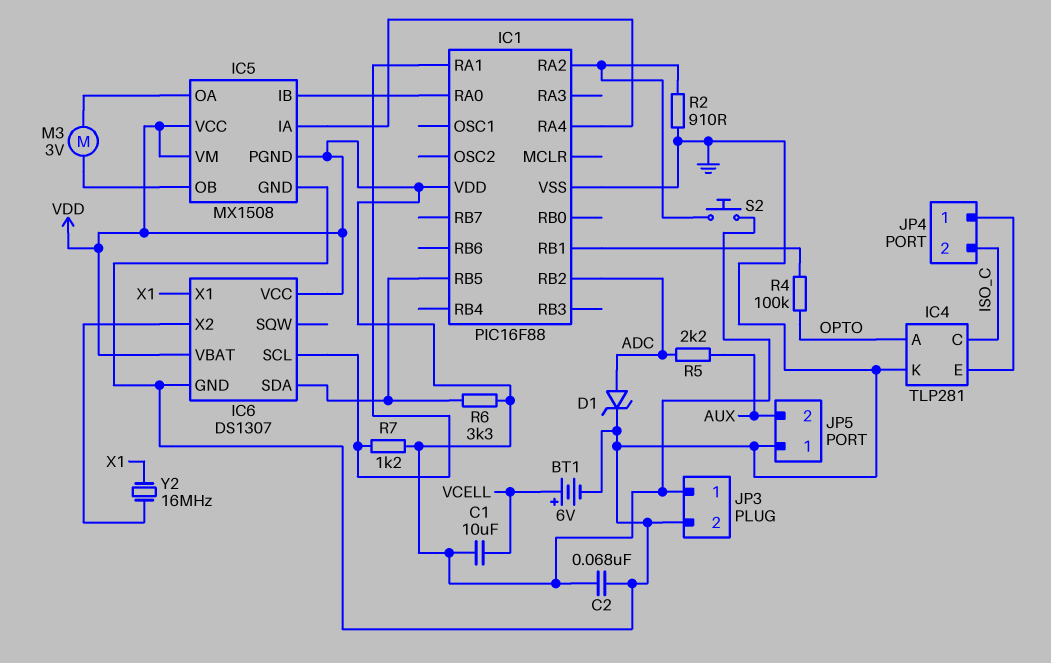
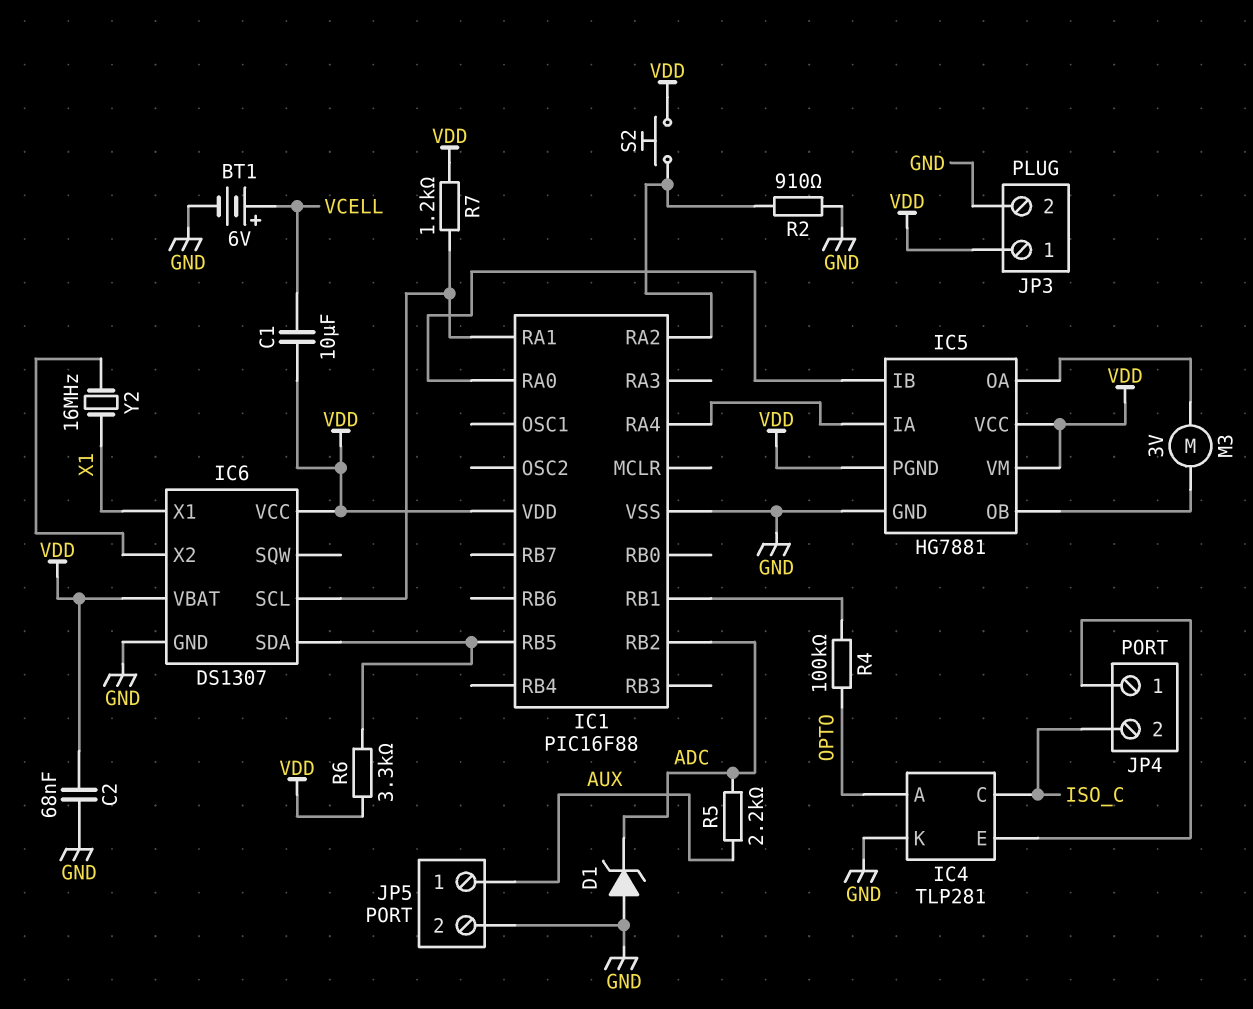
D1: zener (A ADC, K GND) -> zener (A GND, K ADC)
IC5: MX1508 -> HG7881
JP5 pin 1: GND -> AUX
JP5 pin 2: AUX -> GND

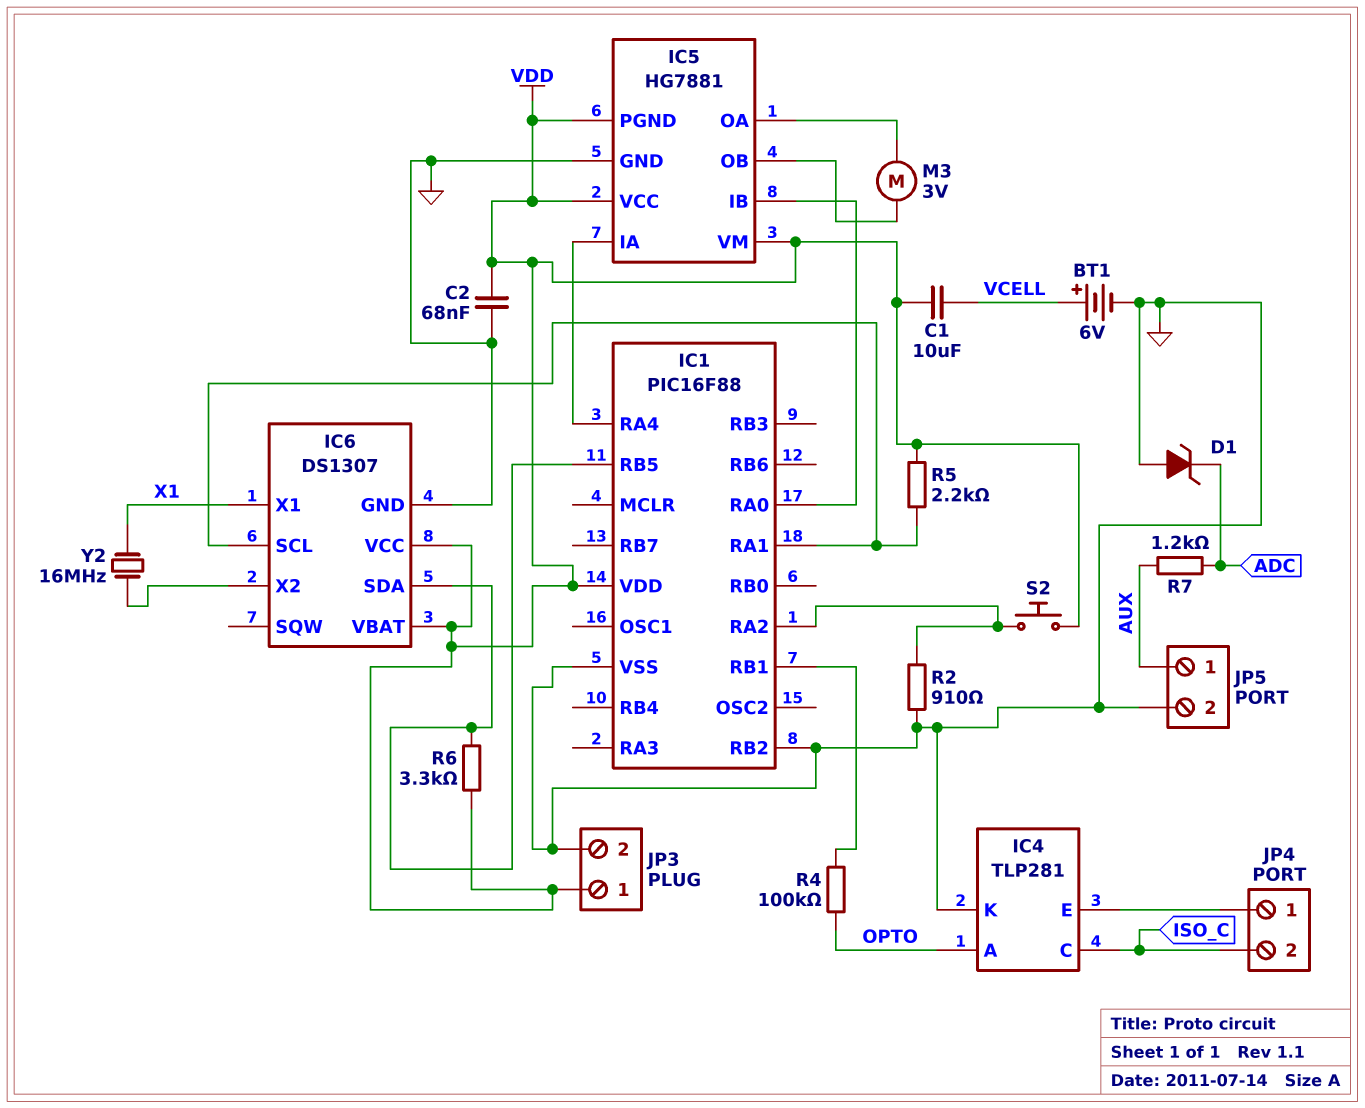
IC1 pin RB2: ADC -> GND
R5: 2.2k (ADC, AUX) -> 2.2k (IC1/RA1, VDD)
R7: 1.2k (IC1/RA1, VDD) -> 1.2k (ADC, AUX)

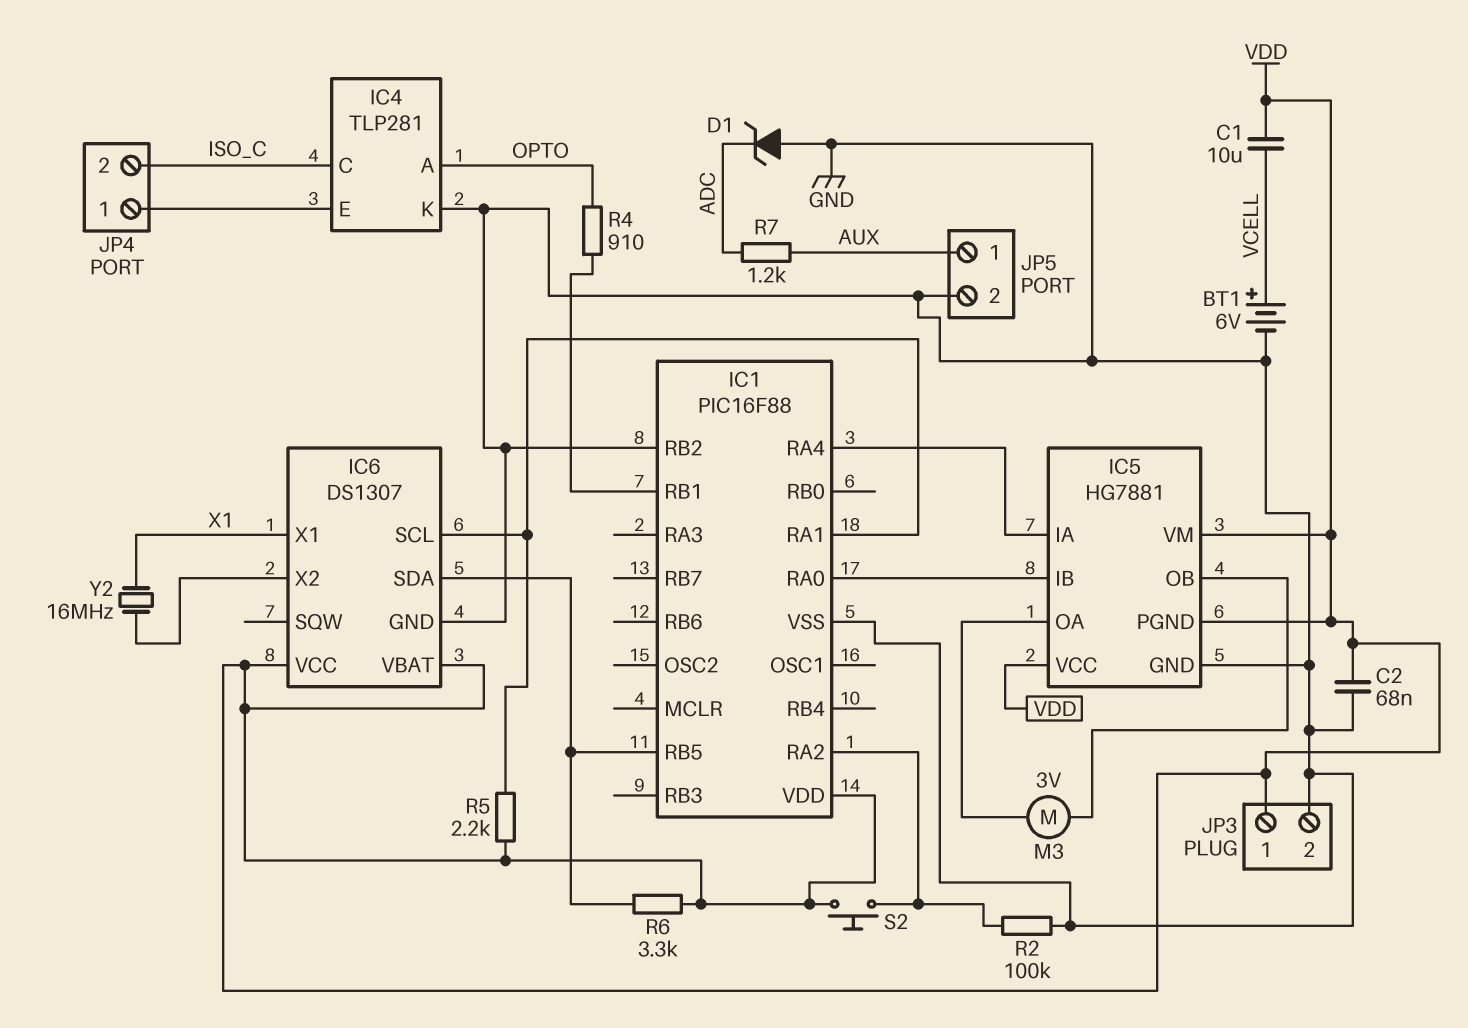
R2: 910 (GND, IC1/RA2) -> 100k (GND, IC1/RA2)
R4: 100k (IC1/RB1, OPTO) -> 910 (IC1/RB1, OPTO)

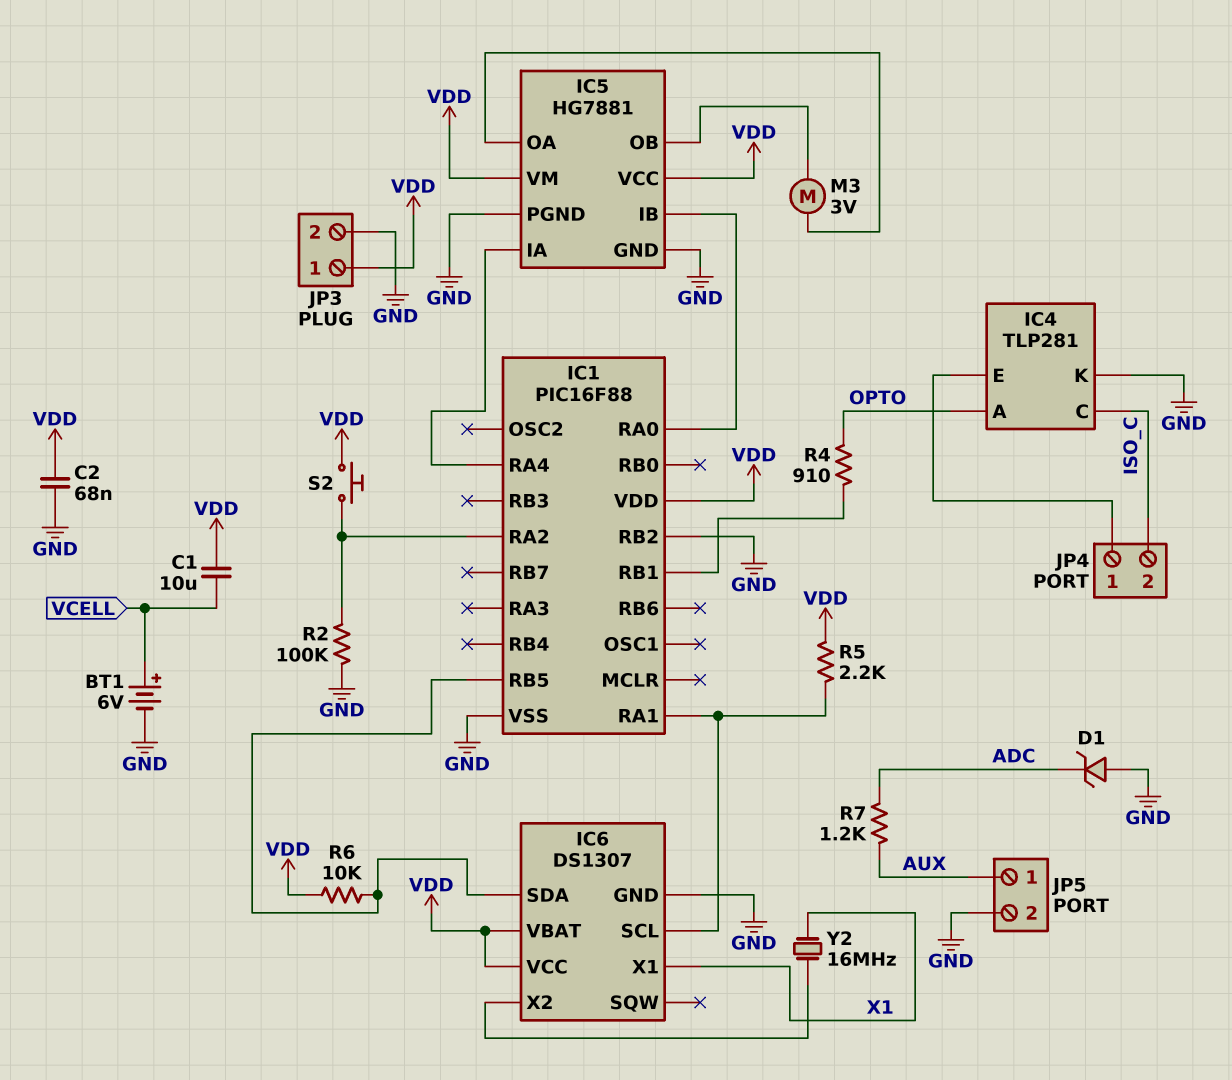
IC5 pin PGND: VDD -> GND
R6: 3.3k (IC1/RB5, VDD) -> 10k (IC1/RB5, VDD)

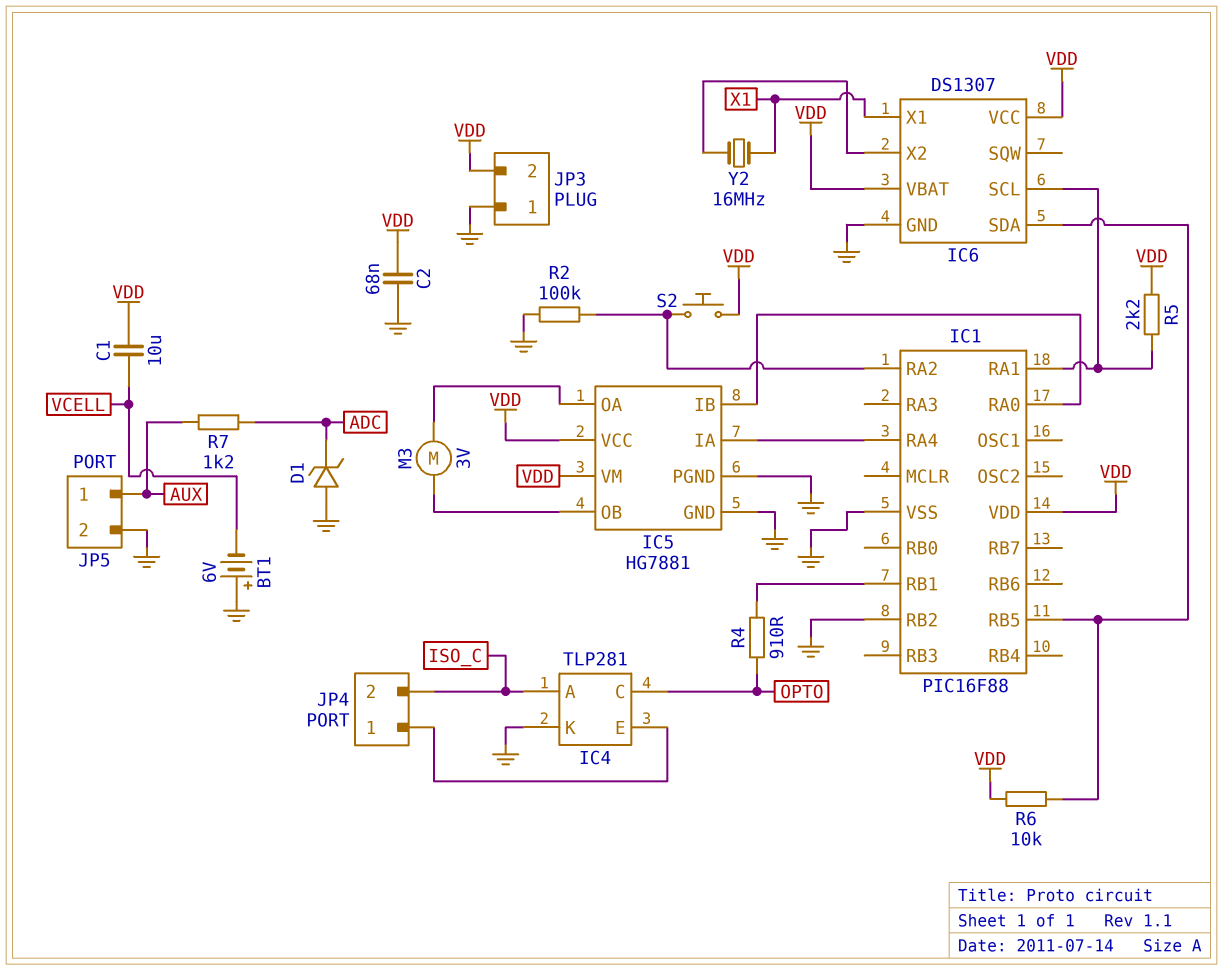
BT1: 6V (plus VCELL, minus GND) -> 6V (plus GND, minus VCELL)
IC4 pin A: OPTO -> ISO_C
IC4 pin C: ISO_C -> OPTO
JP3 pin 1: VDD -> GND
JP3 pin 2: GND -> VDD

